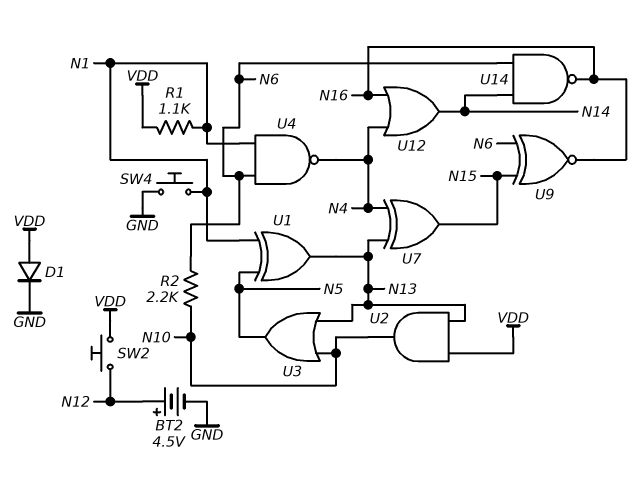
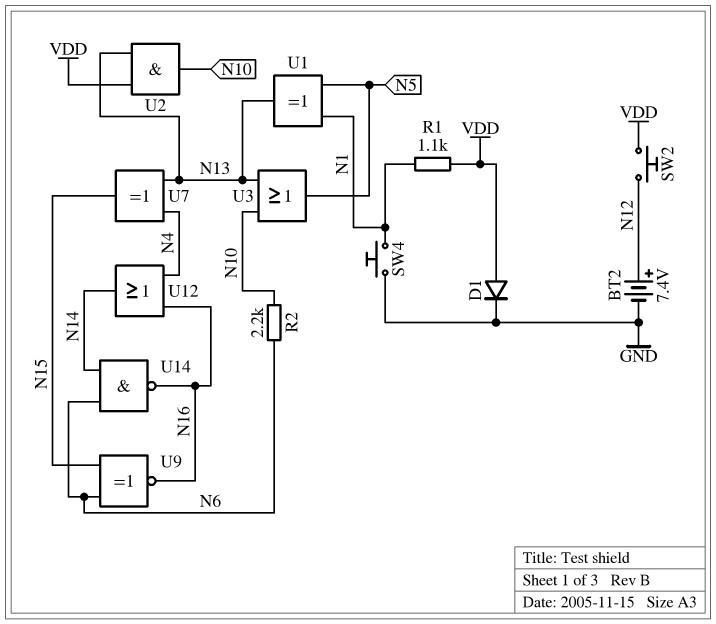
BT2: 4.5V (plus N12, minus GND) -> 7.4V (plus N12, minus GND)
U4: NAND (in N1, in N6, out N4) -> none

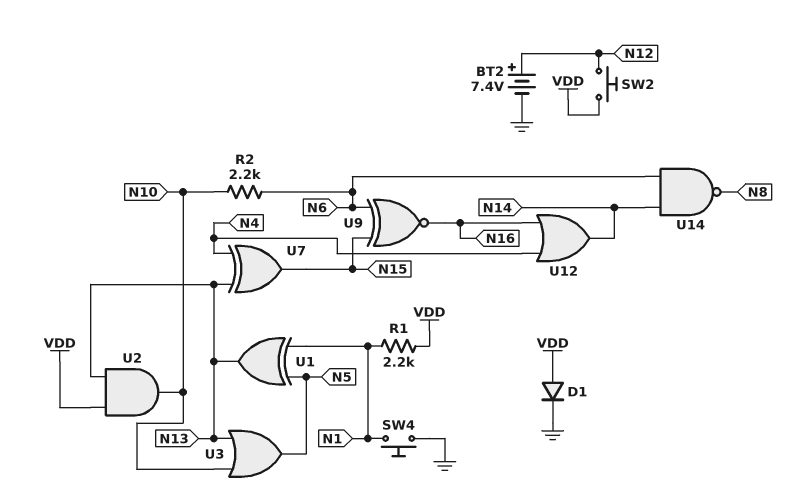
R1: 1.1k (N1, VDD) -> 2.2k (N1, VDD)
U14: NAND (in N6, in N14, out N16) -> NAND (in N6, in N14, out N8)

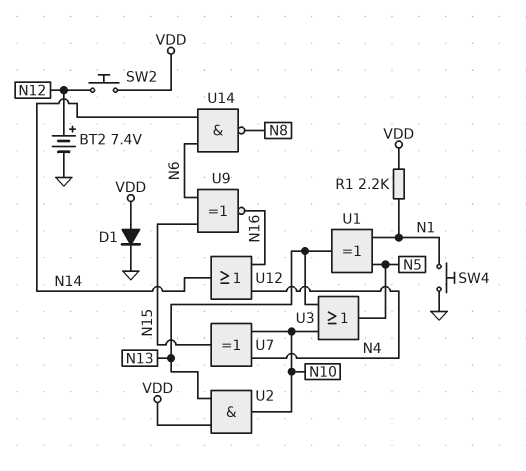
R2: 2.2k (N6, N10) -> none
U7: XOR (in N4, in N13, out N15) -> XOR (in N4, in N10, out N15)

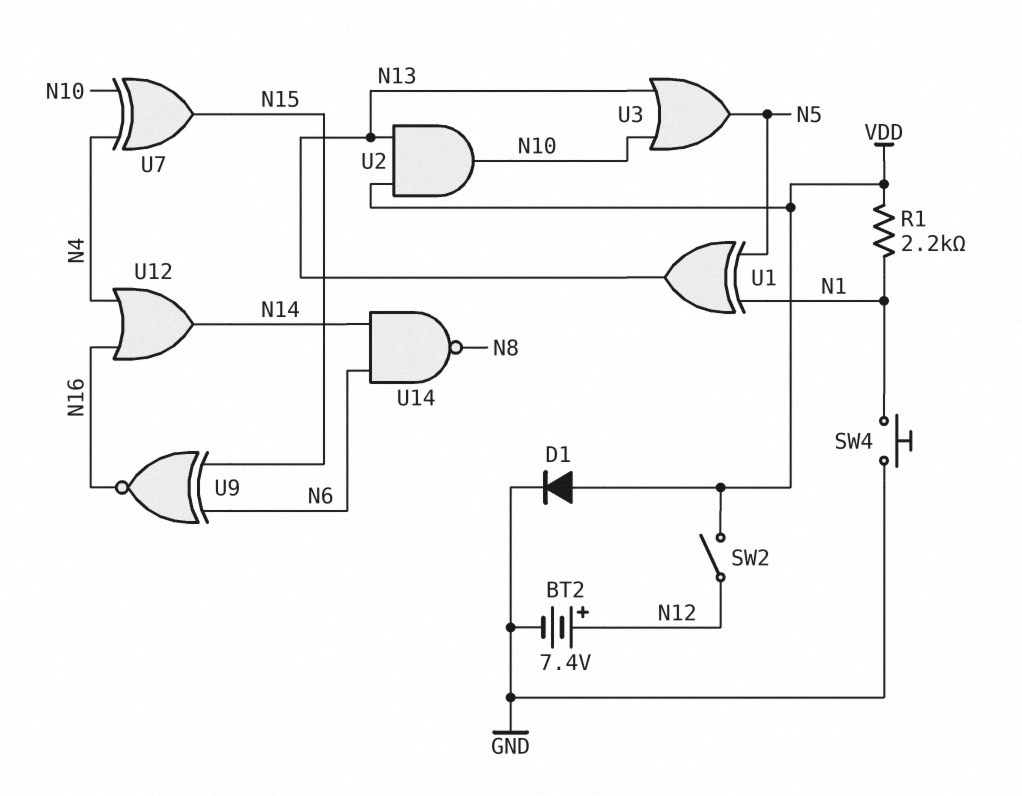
SW2: button (N12, VDD) -> switch (N12, VDD)

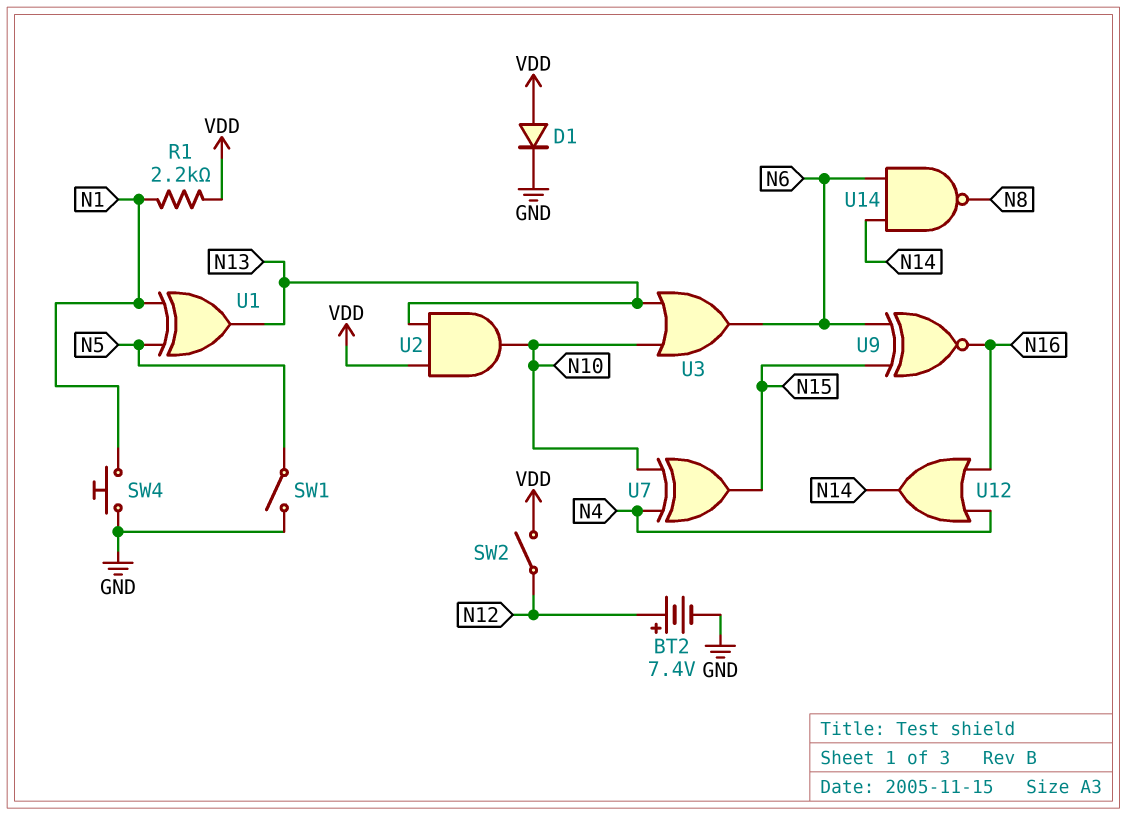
SW1: none -> switch (GND, N5)
U3: OR (in N10, in N13, out N5) -> OR (in N10, in N13, out N6)

